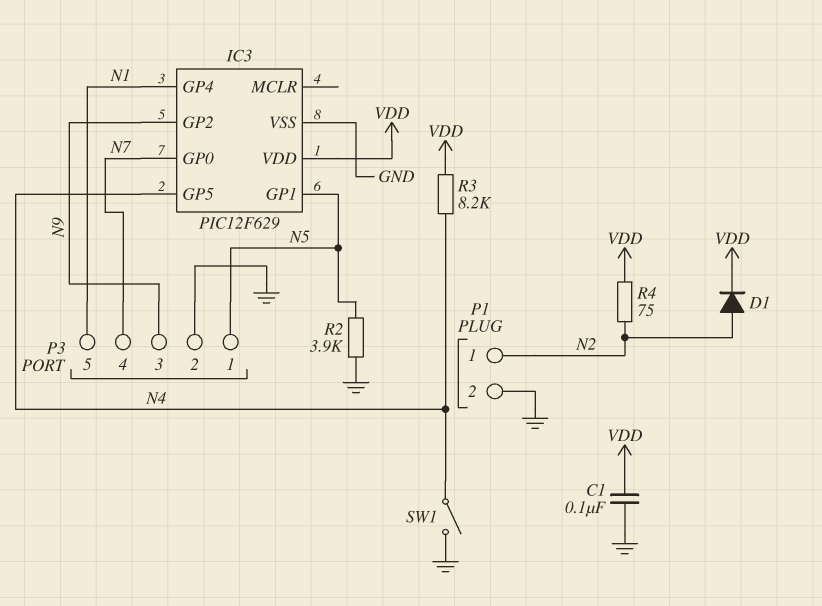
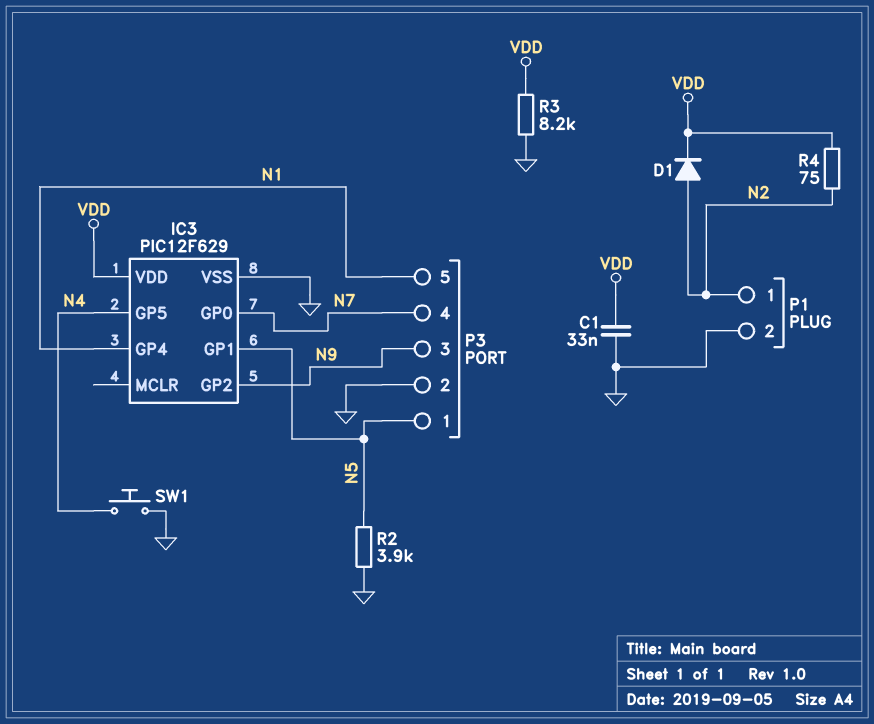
C1: 100nF (GND, VDD) -> 33nF (GND, VDD)
R3: 8.2k (N4, VDD) -> 8.2k (GND, VDD)
SW1: switch (GND, N4) -> button (GND, N4)

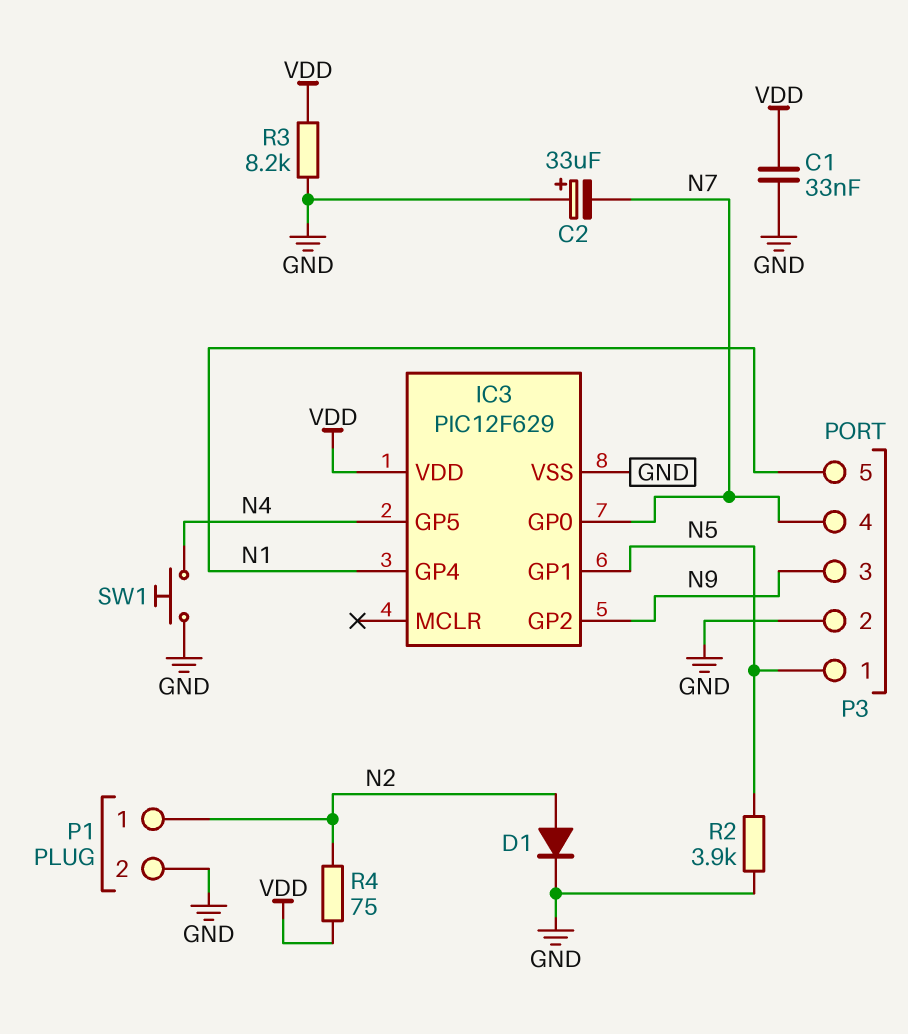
C2: none -> 33uF (plus GND, minus N7)
D1: diode (A N2, K VDD) -> diode (A N2, K GND)

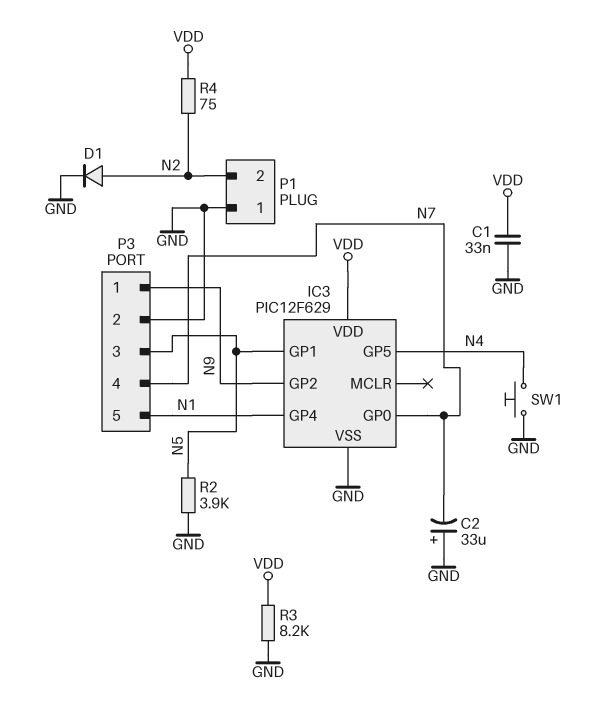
P1 pin 1: N2 -> GND
P1 pin 2: GND -> N2
P3 pin 1: N5 -> N9
P3 pin 3: N9 -> N5

